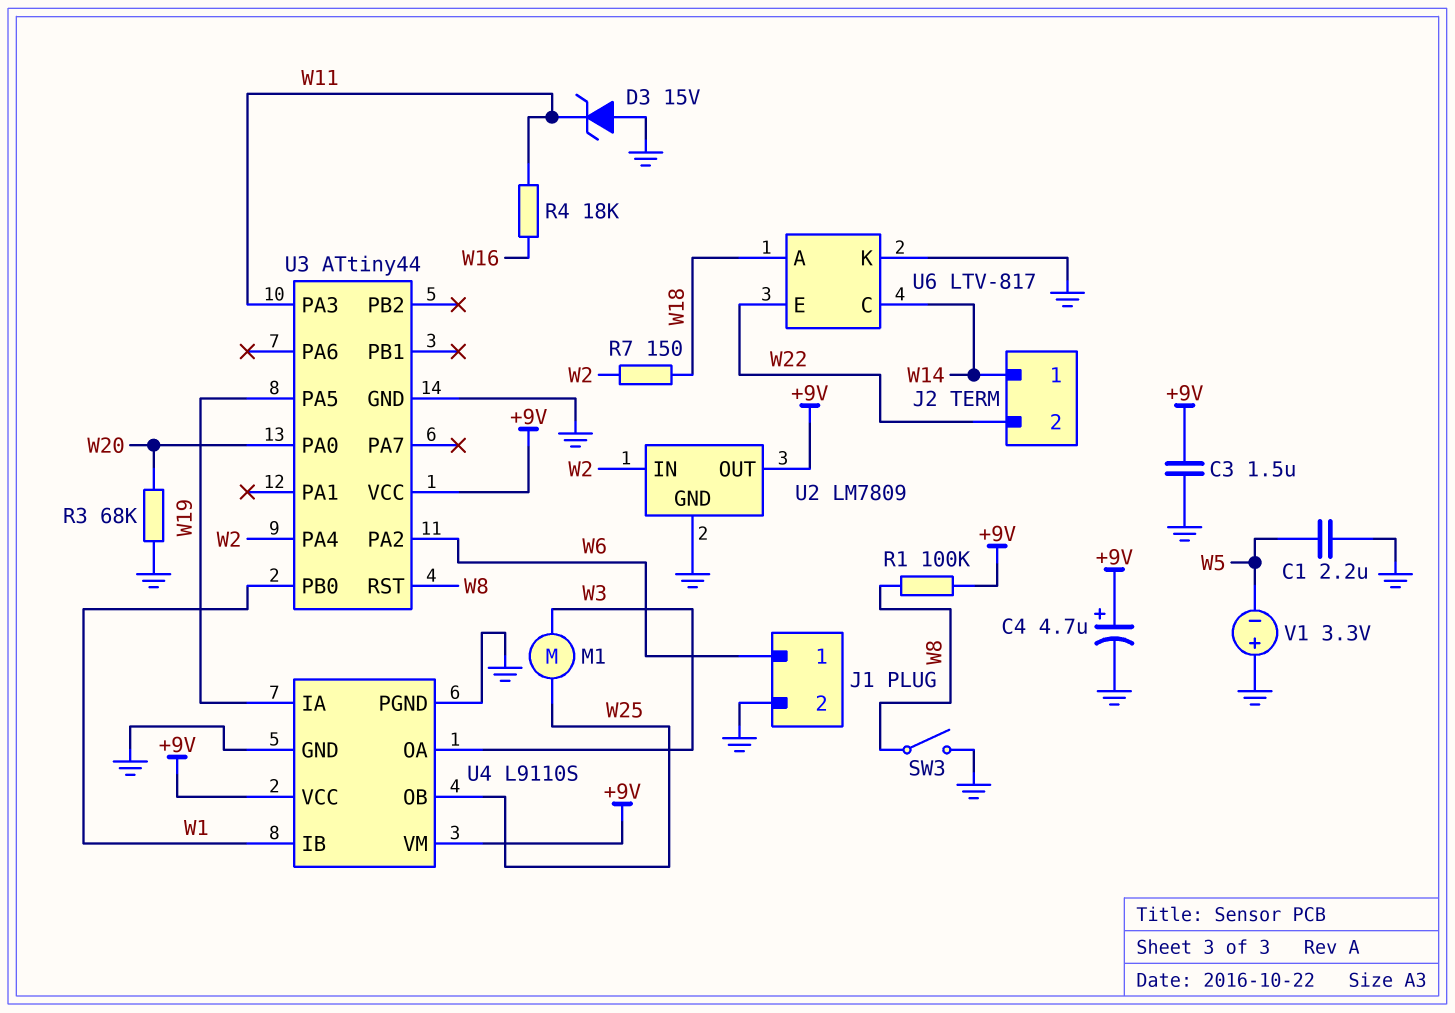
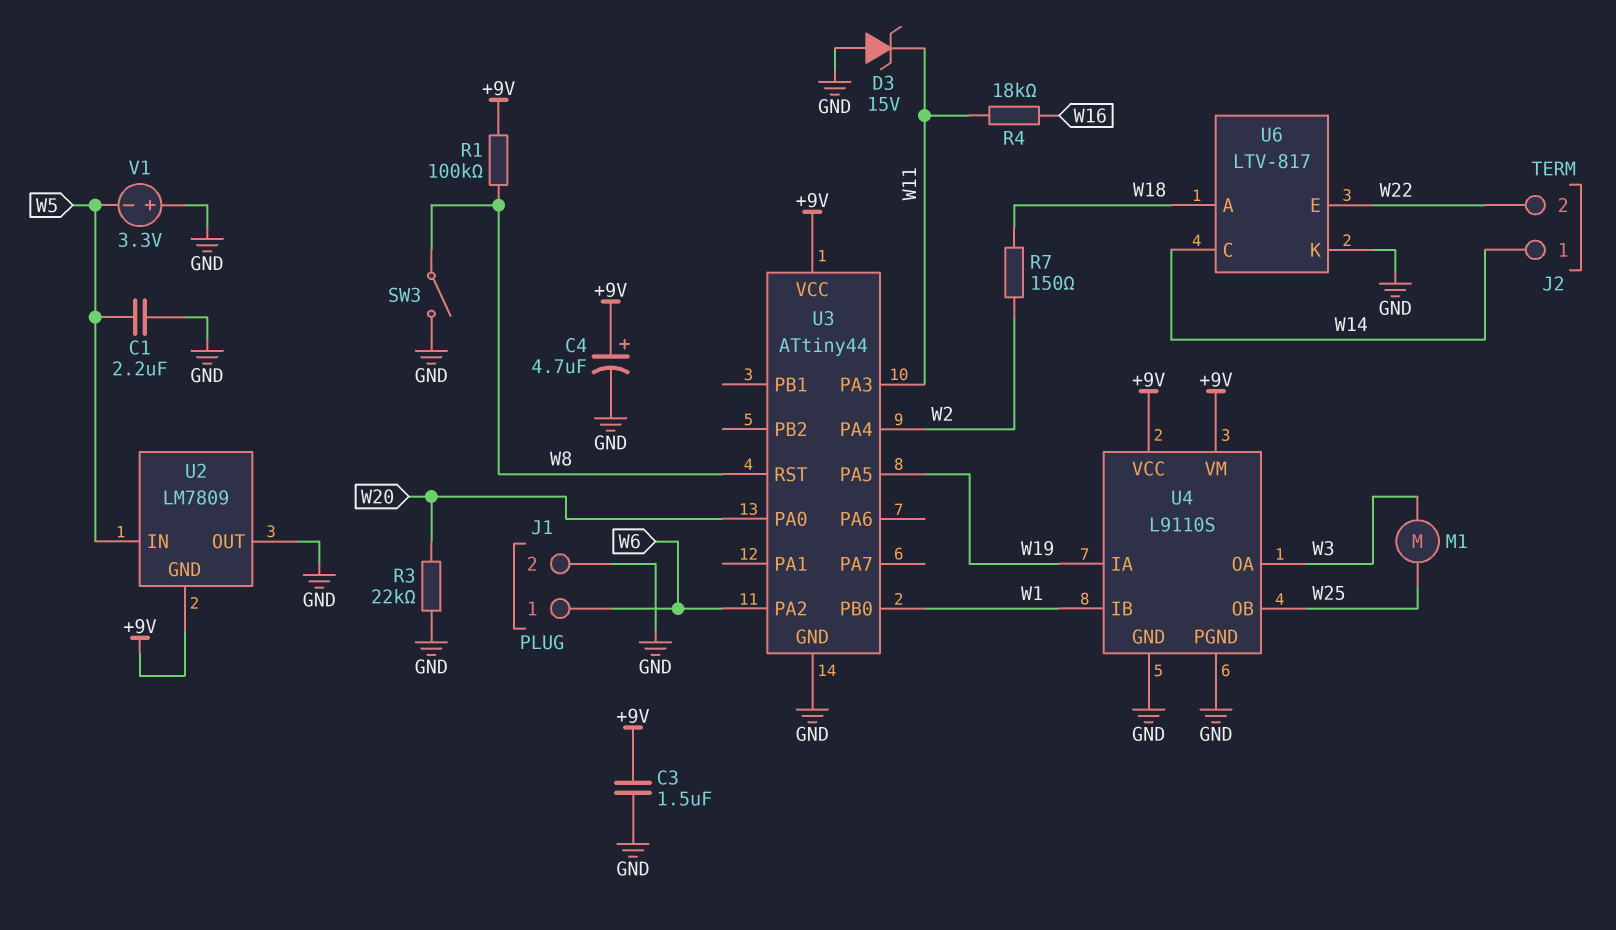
R3: 68k (GND, W20) -> 22k (GND, W20)
U2 pin GND: GND -> +9V
U2 pin IN: W2 -> W5
U2 pin OUT: +9V -> GND

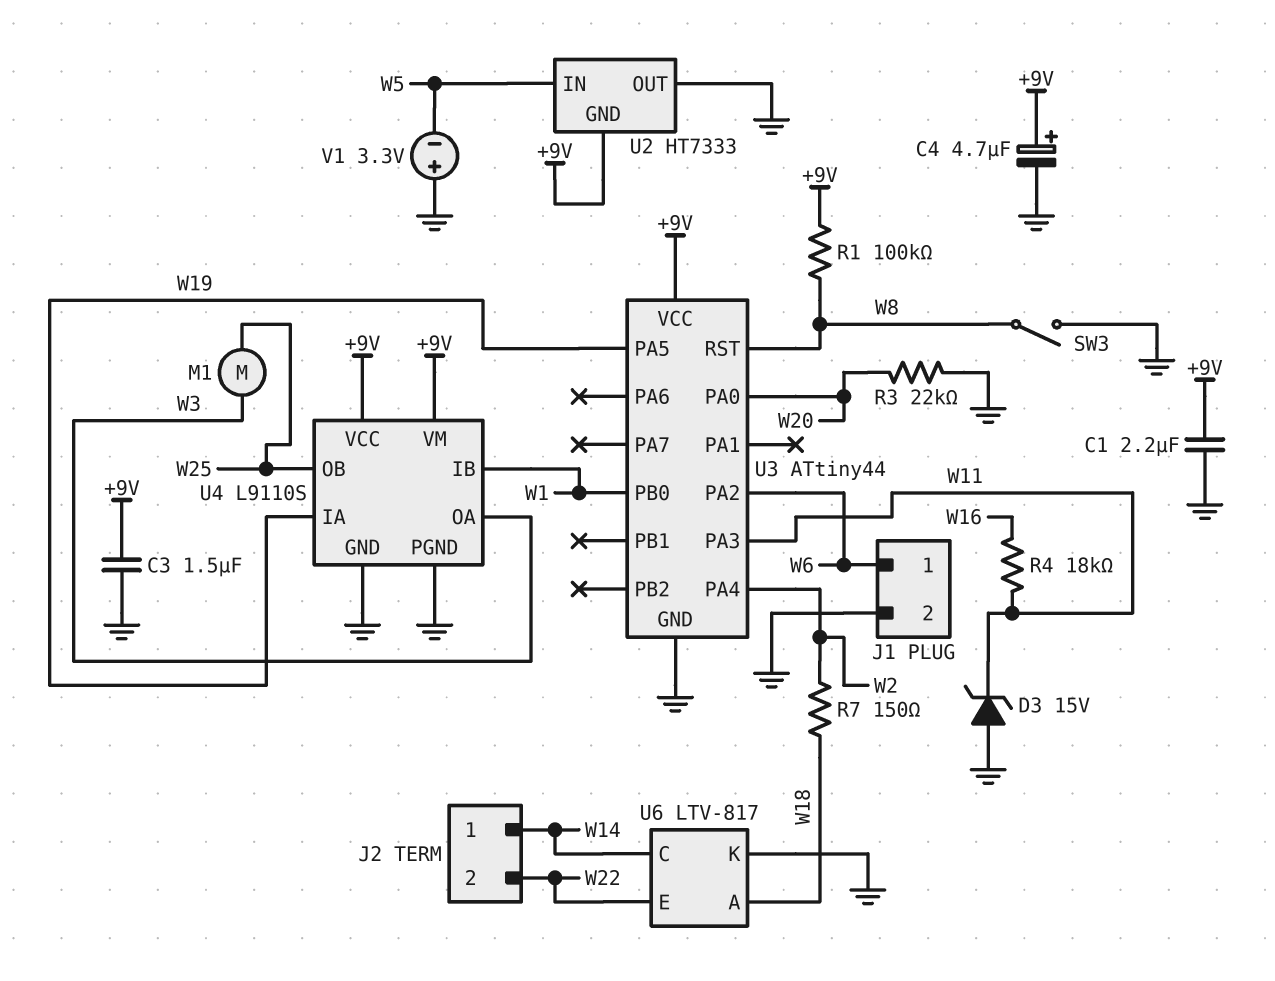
C1: 2.2uF (GND, W5) -> 2.2uF (+9V, GND)
U2: LM7809 -> HT7333

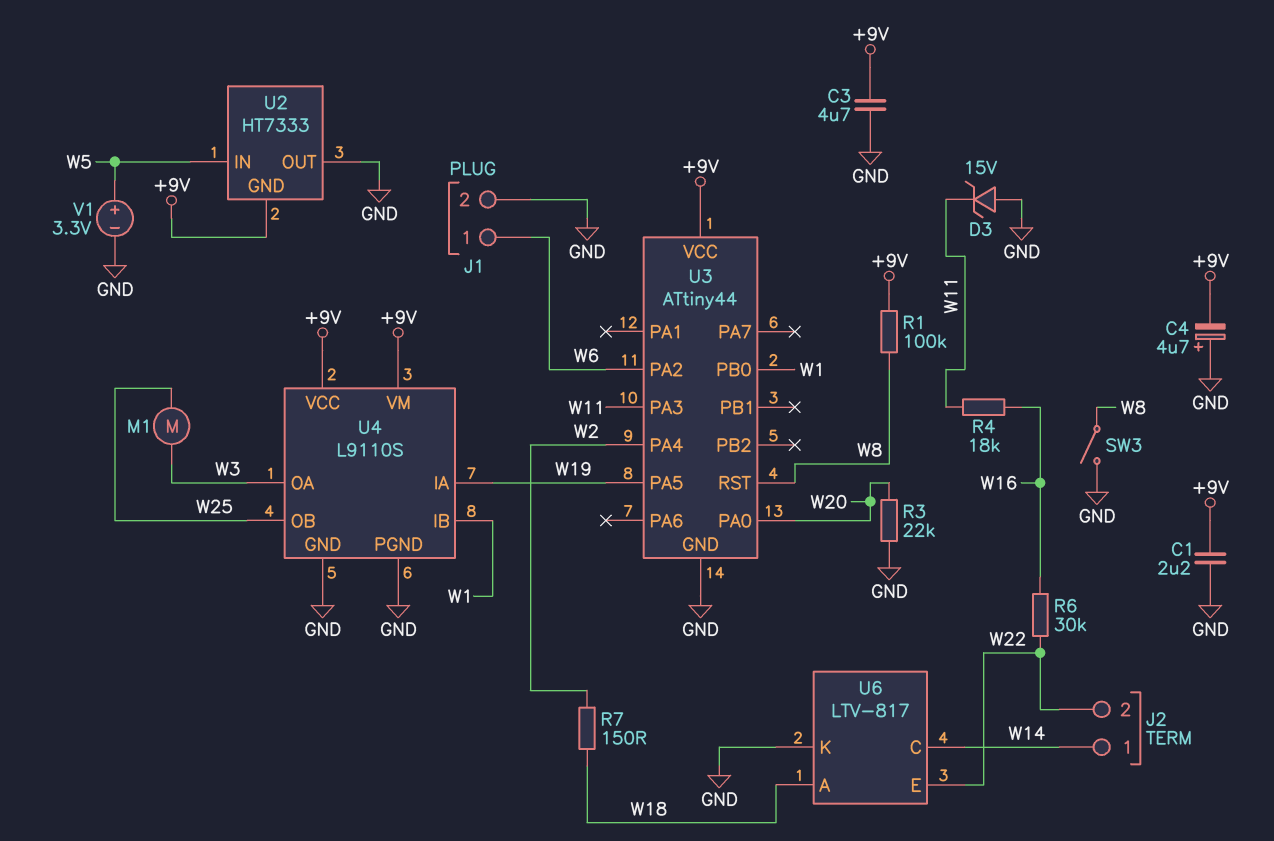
C3: 1.5uF (+9V, GND) -> 4.7uF (+9V, GND)
C4: 4.7uF (plus +9V, minus GND) -> 4.7uF (plus GND, minus +9V)
R6: none -> 30k (W16, W22)
V1: 3.3V (plus GND, minus W5) -> 3.3V (plus W5, minus GND)

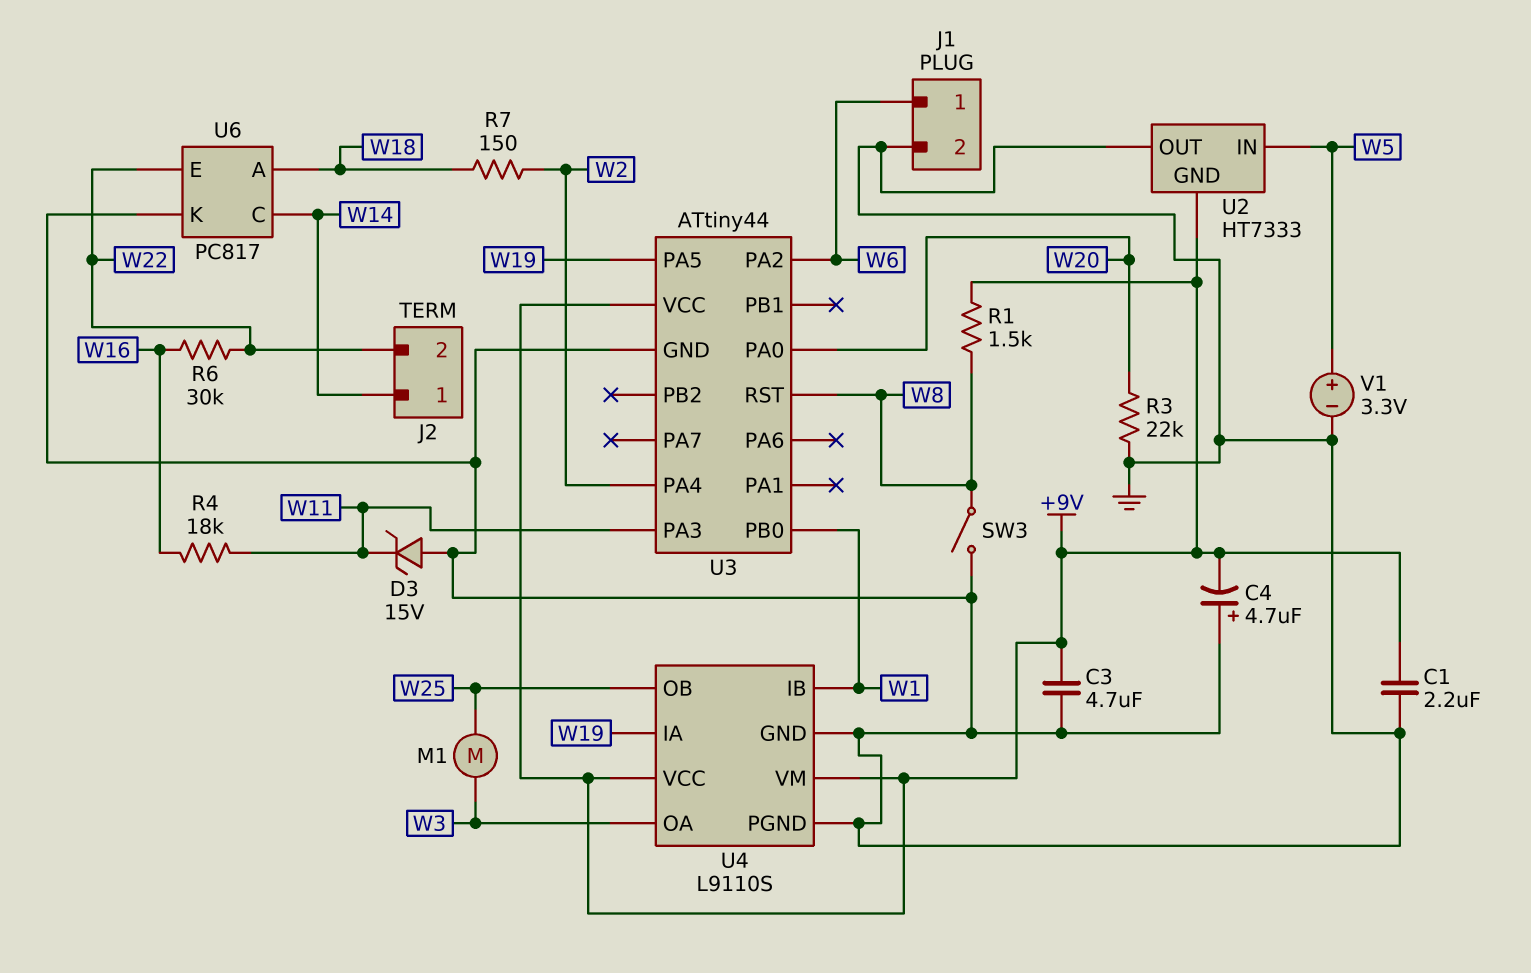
R1: 100k (+9V, W8) -> 1.5k (+9V, W8)
U6: LTV-817 -> PC817

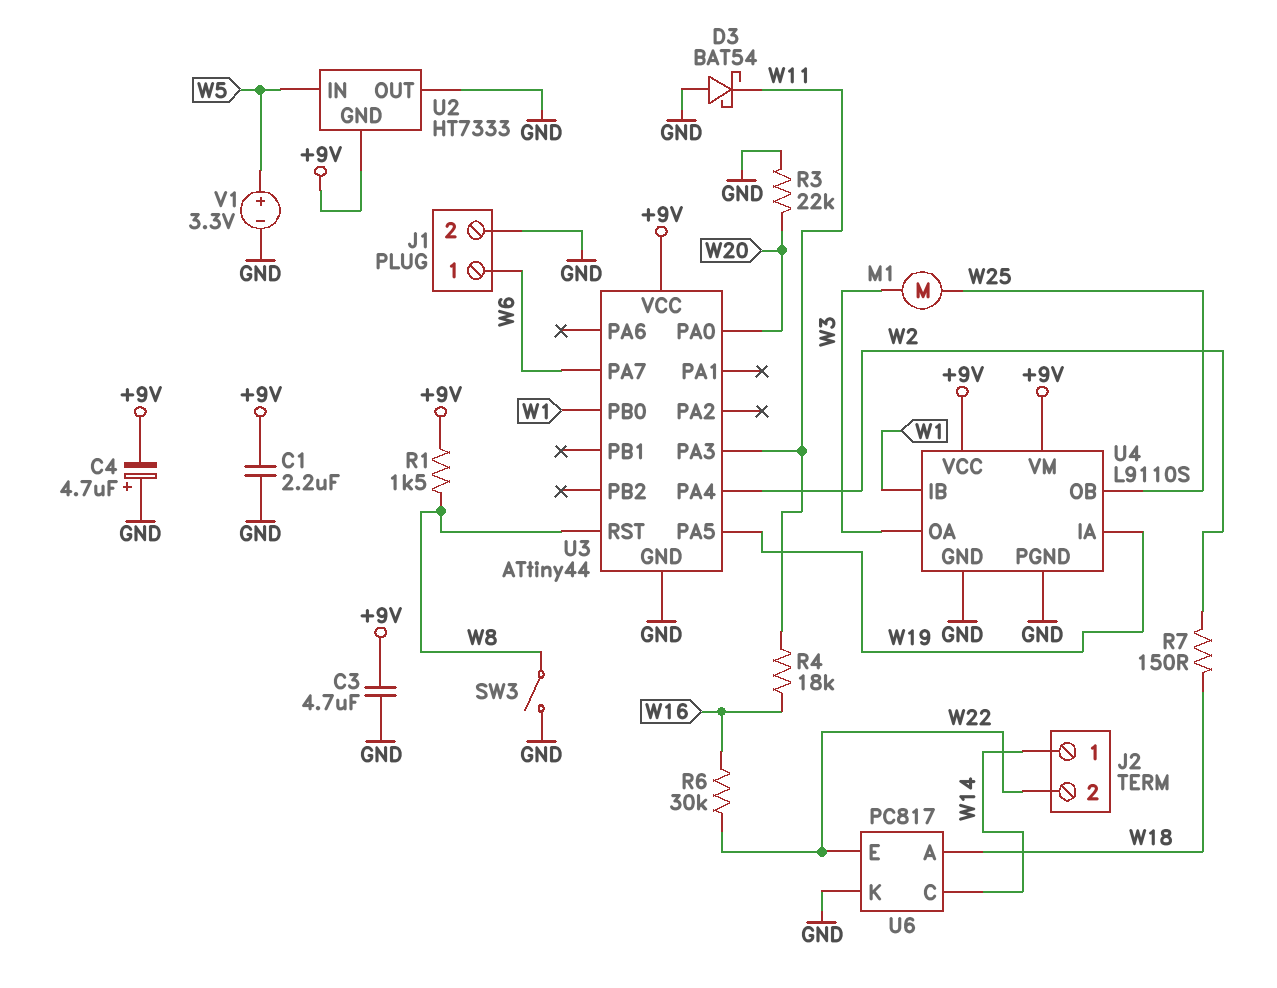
D3: zener 15V (A GND, K W11) -> schottky BAT54 (A GND, K W11)
U3 pin PA2: W6 -> none
U3 pin PA7: none -> W6

